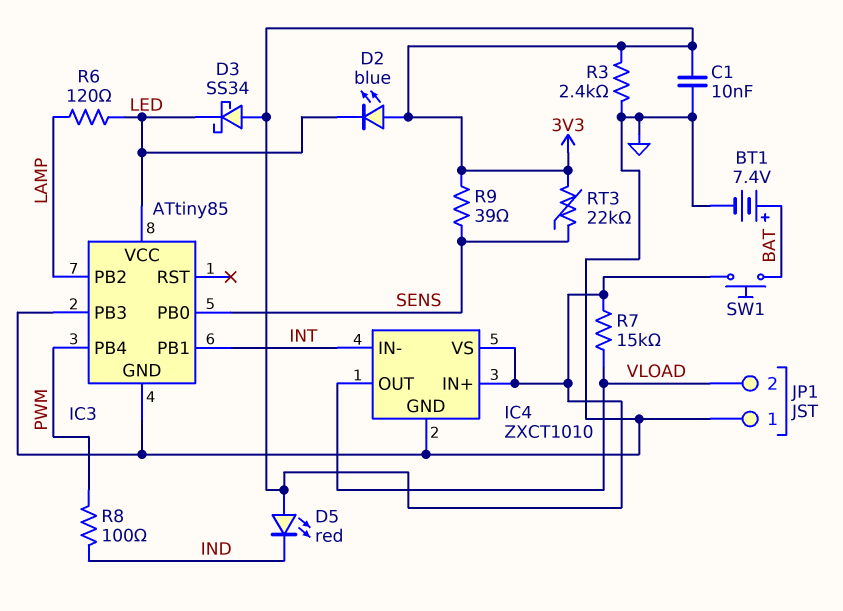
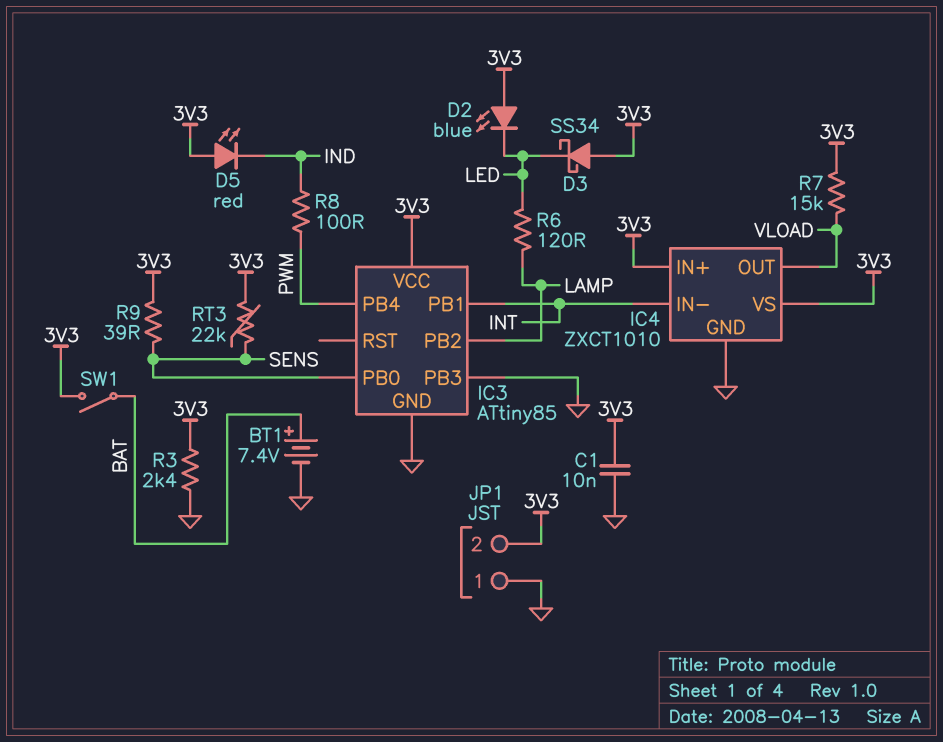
IC3 pin VCC: LED -> 3V3
JP1 pin 2: VLOAD -> 3V3
SW1: button (3V3, BAT) -> switch (3V3, BAT)

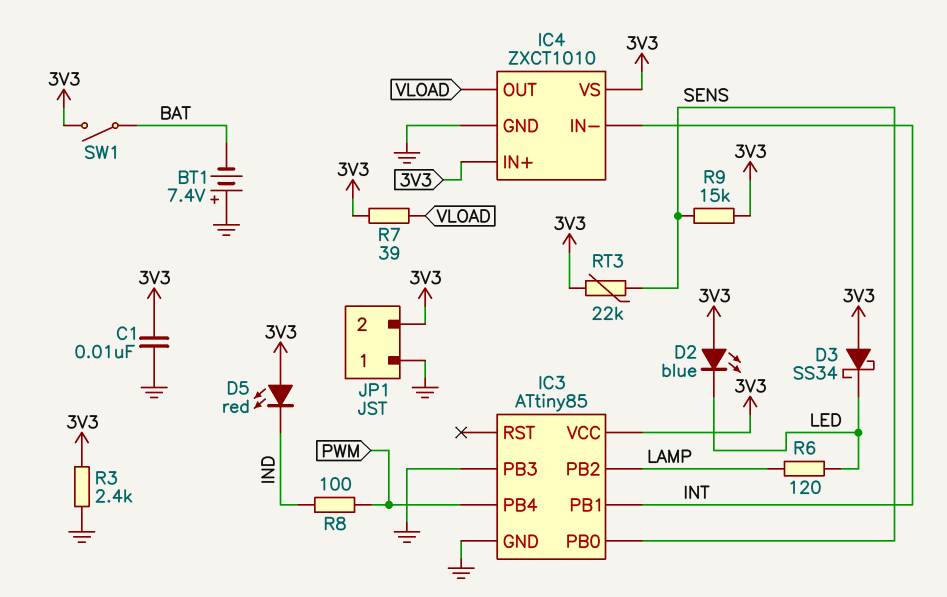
BT1: 7.4V (plus BAT, minus GND) -> 7.4V (plus GND, minus BAT)
R7: 15k (3V3, VLOAD) -> 39 (3V3, VLOAD)
R9: 39 (3V3, SENS) -> 15k (3V3, SENS)

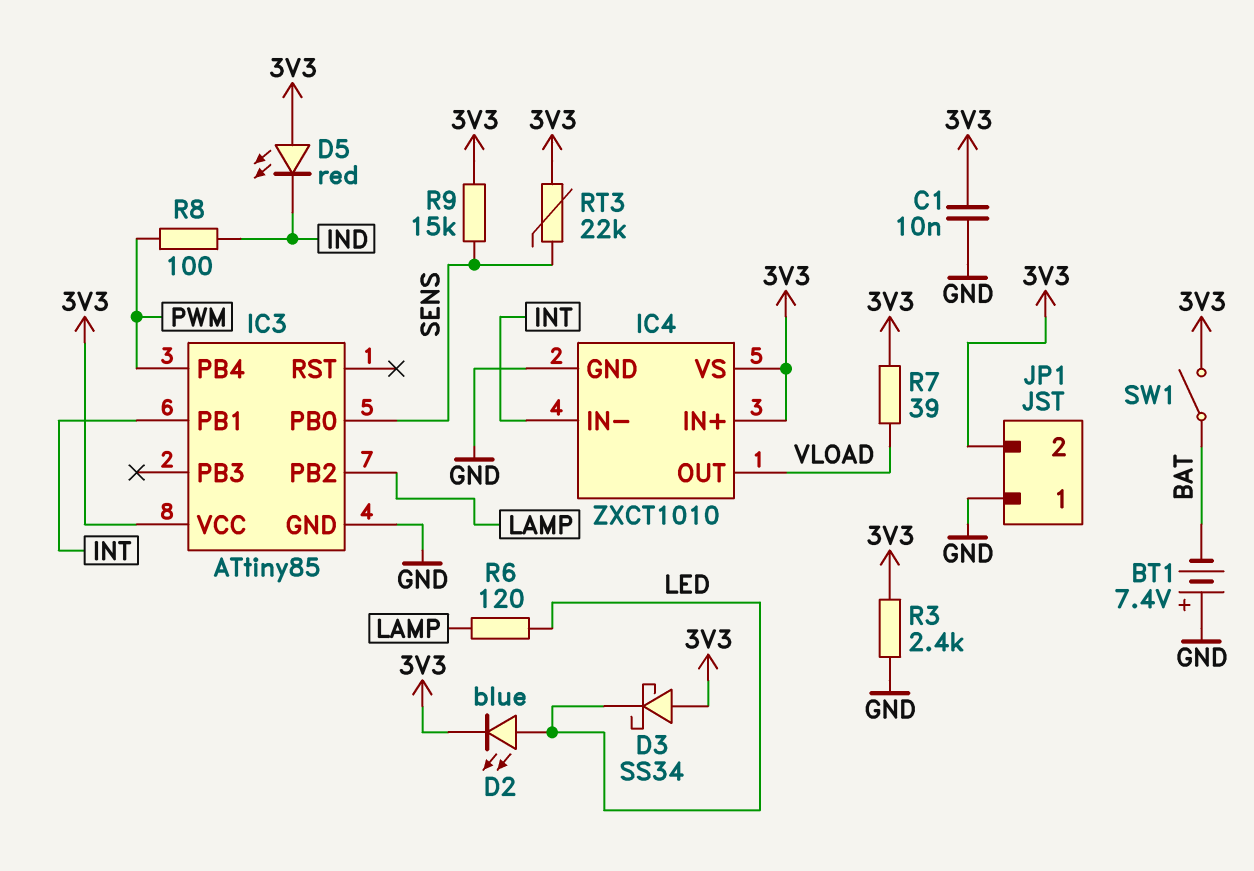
D2: LED blue (A 3V3, K LED) -> LED blue (A LED, K 3V3)
IC3 pin PB3: GND -> none

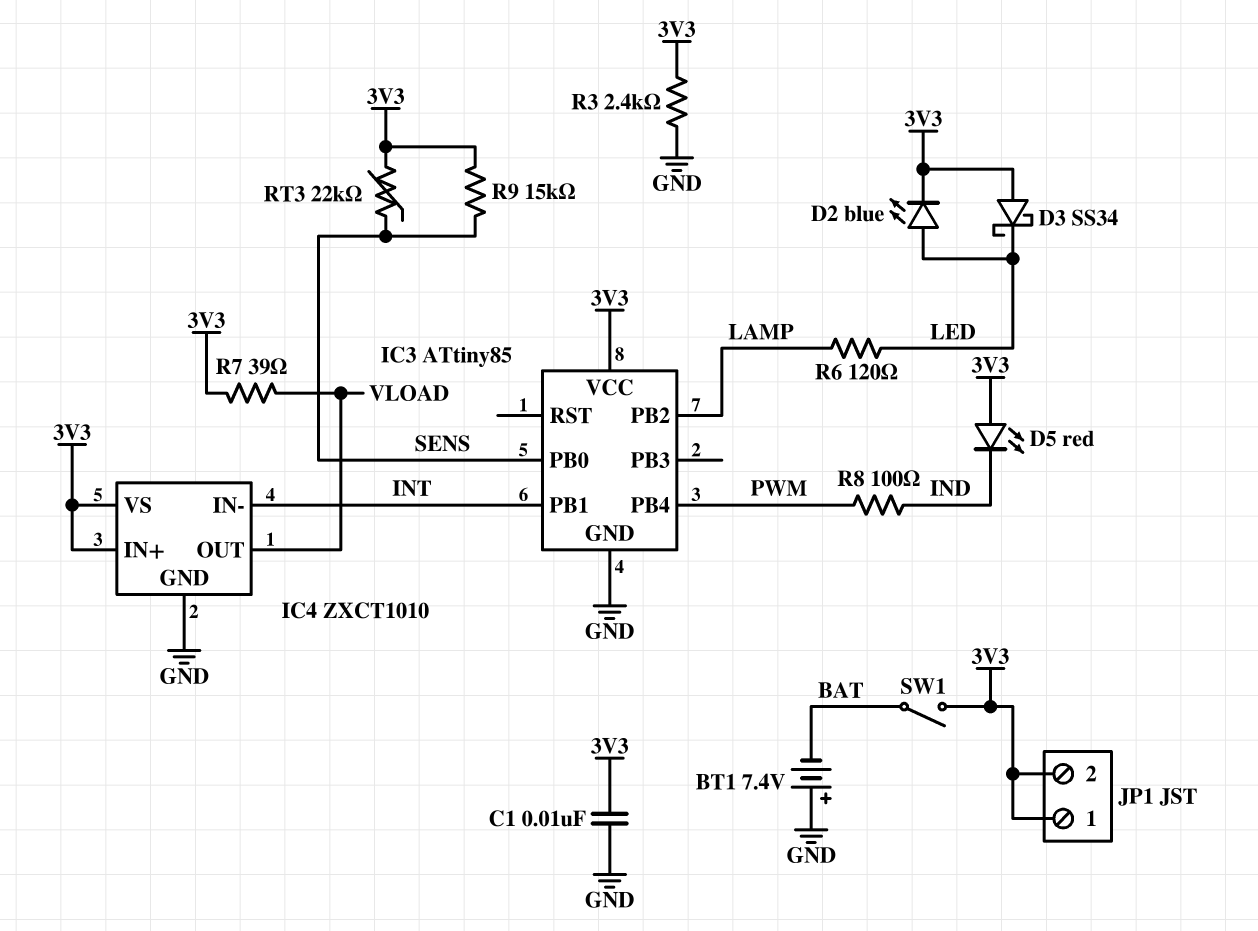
JP1 pin 1: GND -> 3V3

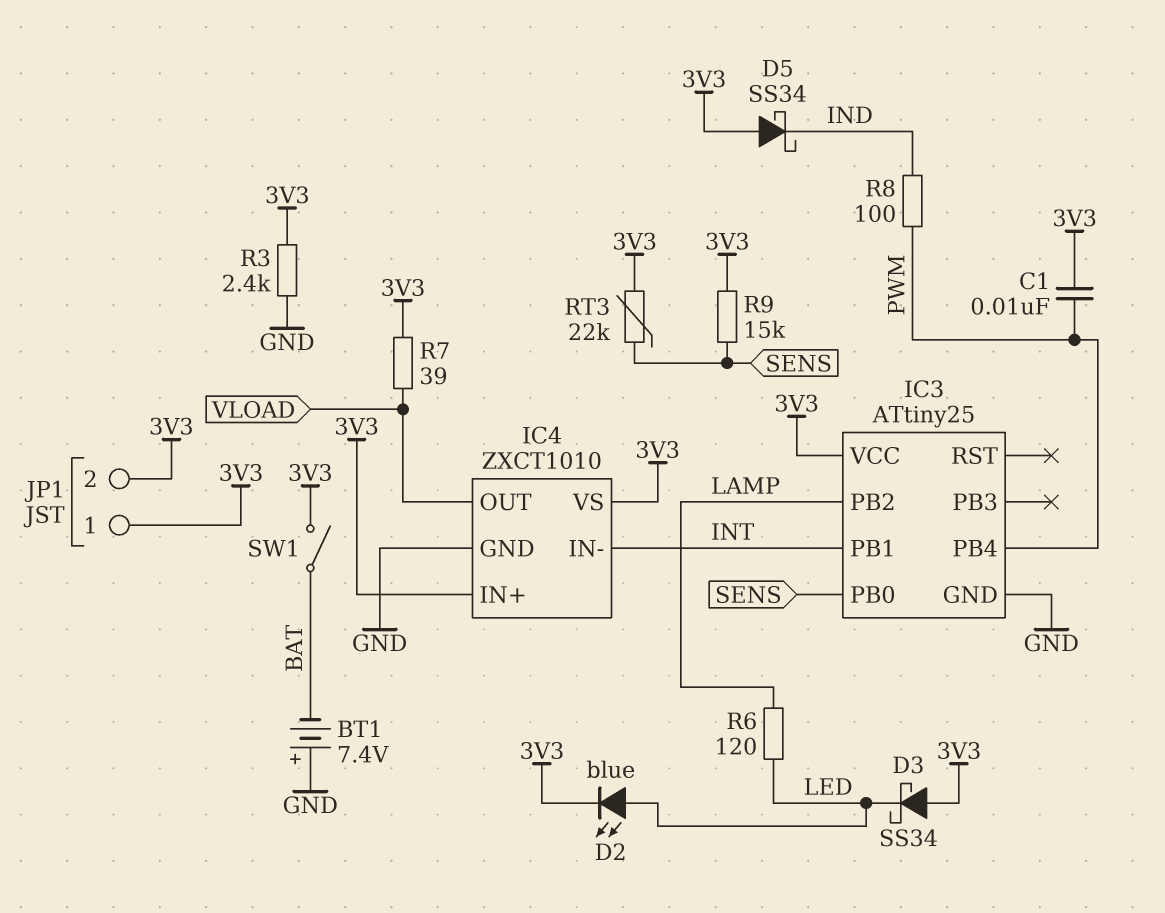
C1: 10nF (3V3, GND) -> 10nF (3V3, PWM)
D5: LED red (A 3V3, K IND) -> schottky SS34 (A 3V3, K IND)
IC3: ATtiny85 -> ATtiny25

